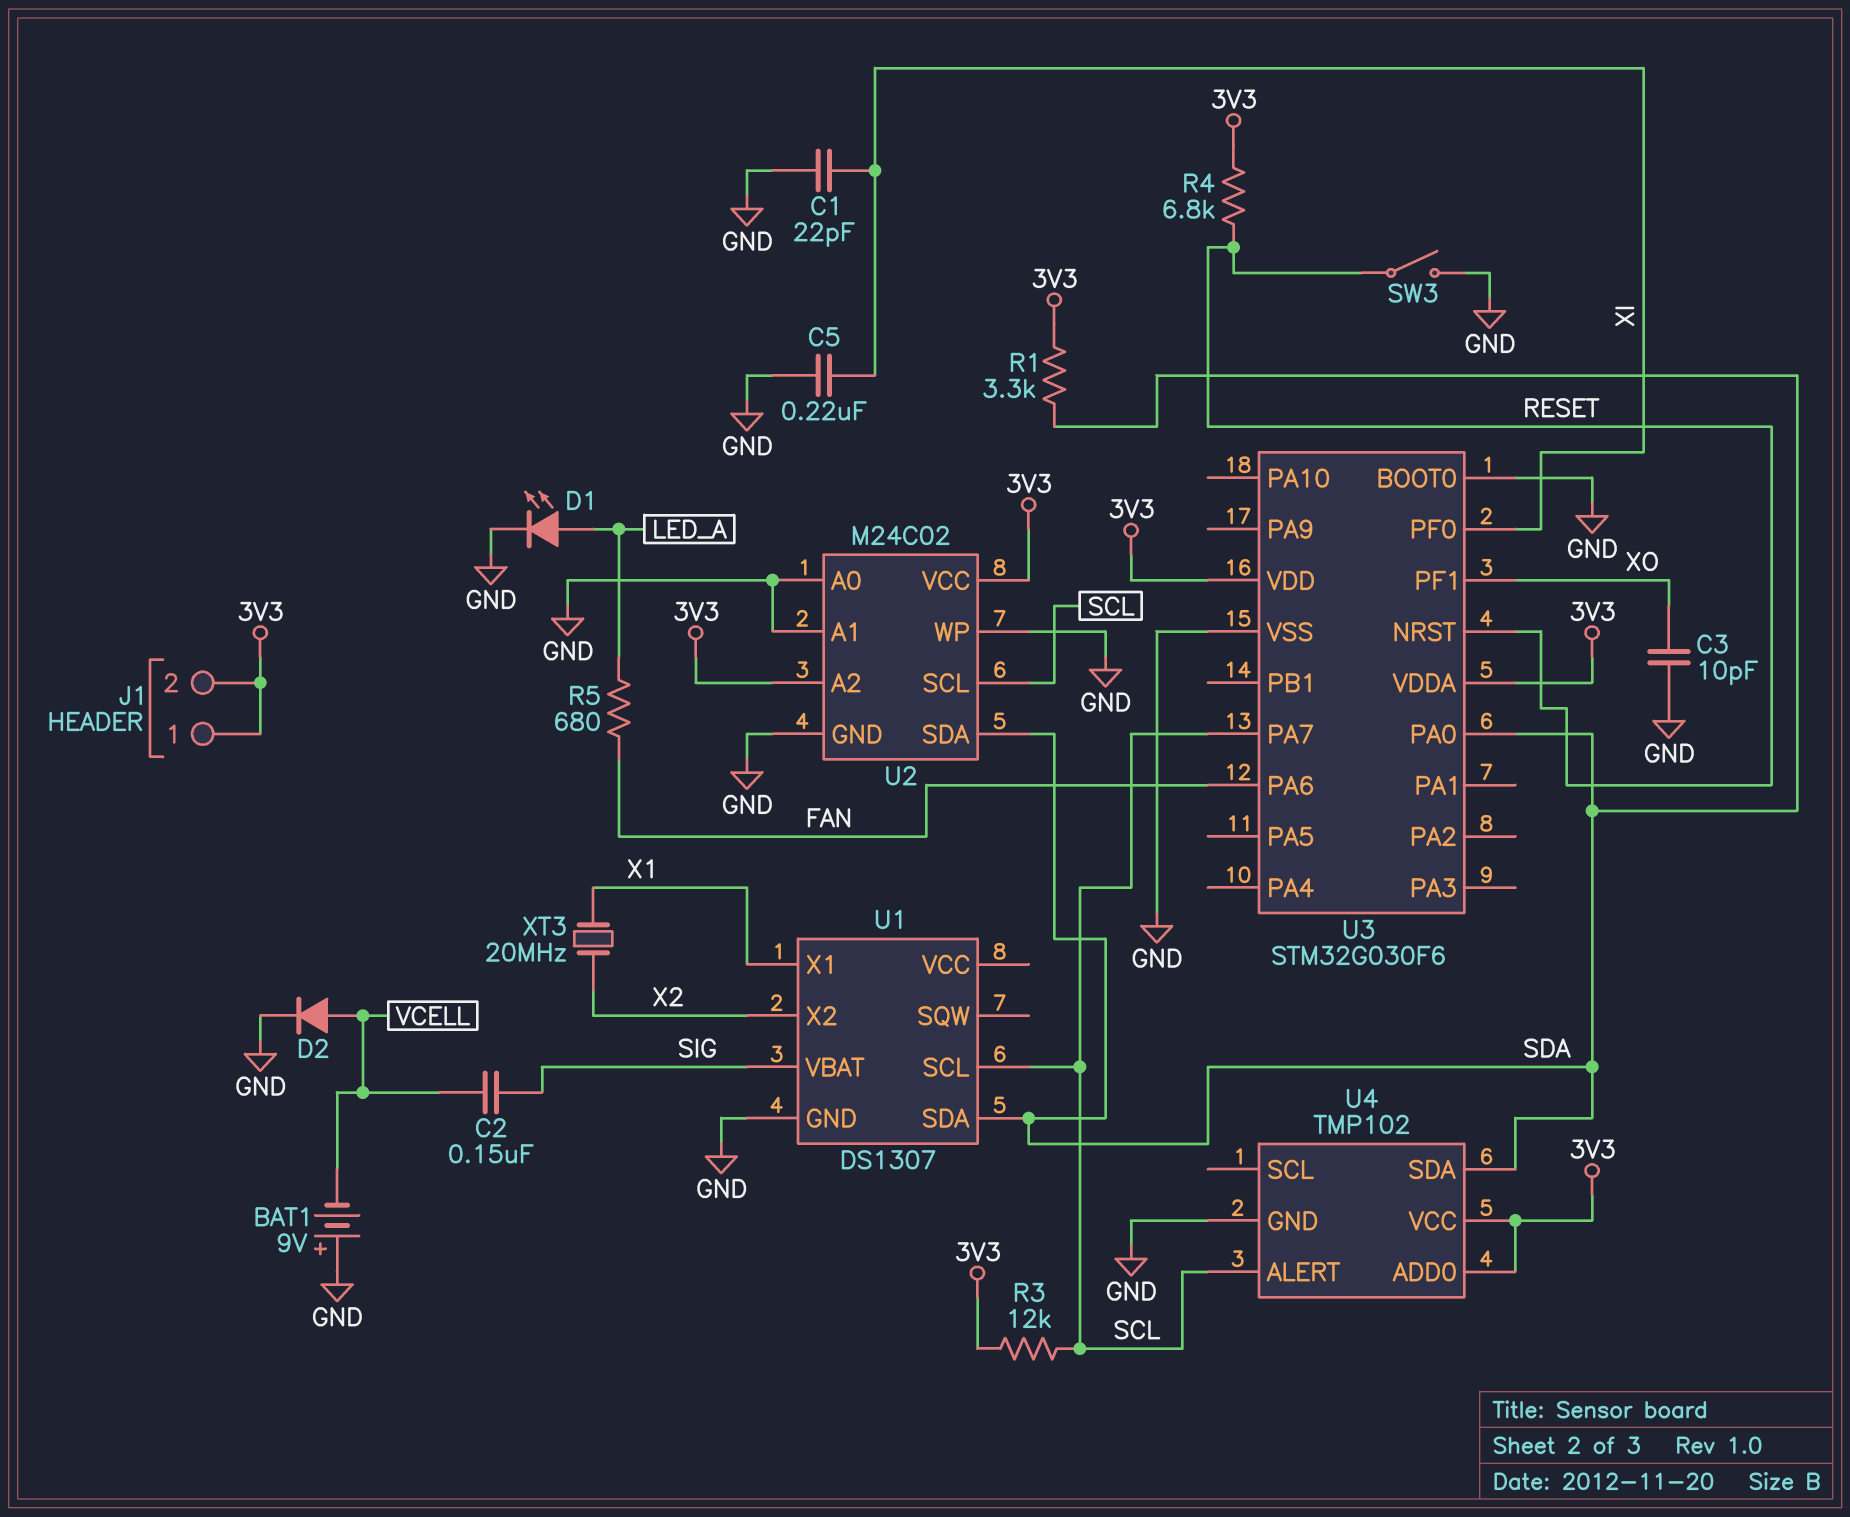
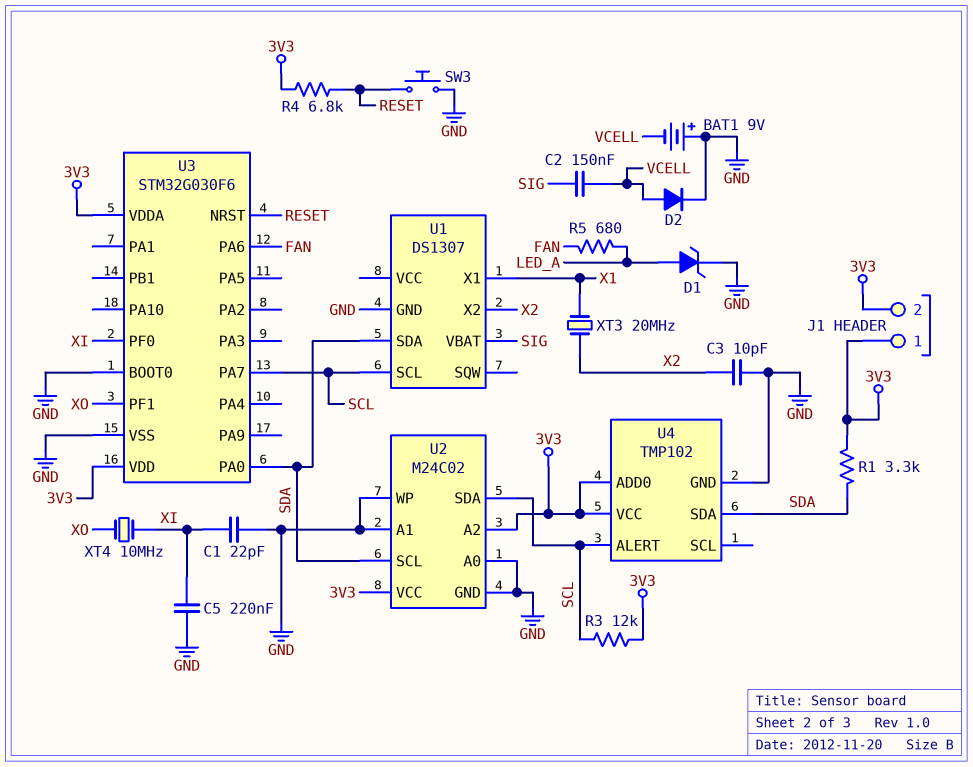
C3: 10pF (GND, XO) -> 10pF (GND, X2)
D1: LED (A LED_A, K GND) -> zener (A LED_A, K GND)
SW3: switch (GND, RESET) -> button (GND, RESET)
U2 pin SCL: SCL -> SDA
U2 pin SDA: SDA -> SCL
XT4: none -> 10MHz (XI, XO)

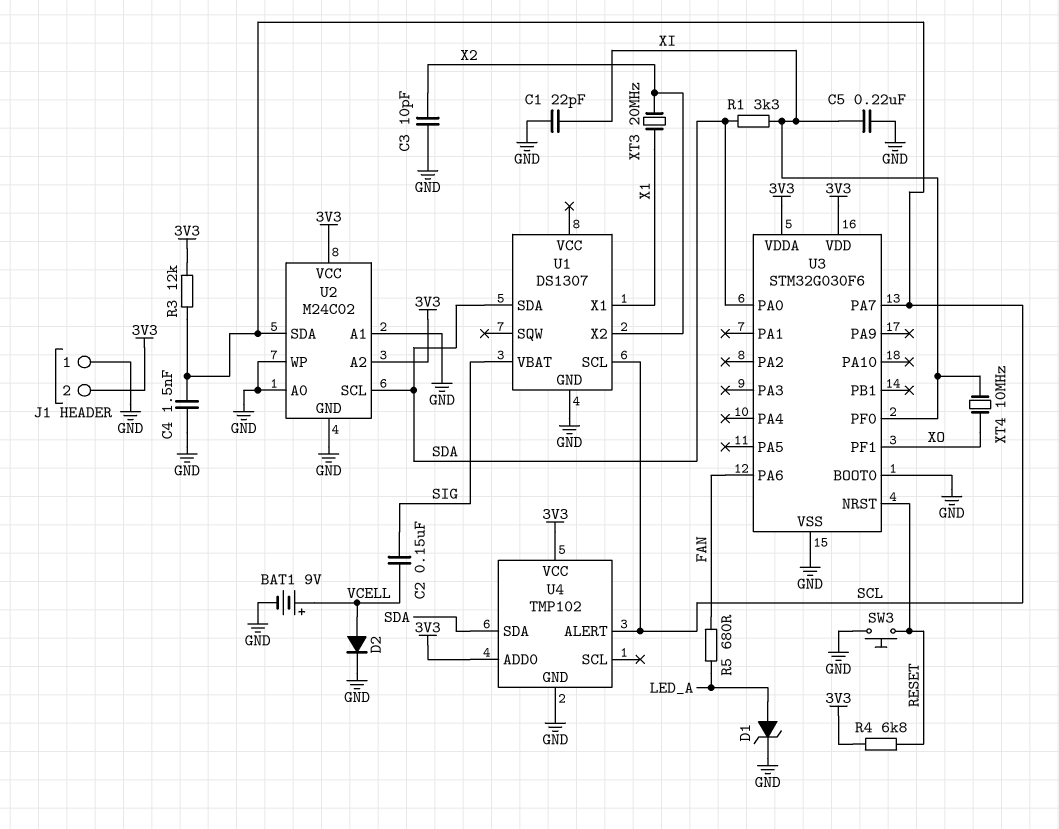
BAT1: 9V (plus GND, minus VCELL) -> 9V (plus VCELL, minus GND)
C4: none -> 1.5nF (GND, SCL)
J1 pin 1: 3V3 -> GND
R1: 3.3k (3V3, SDA) -> 3.3k (SDA, XI)

